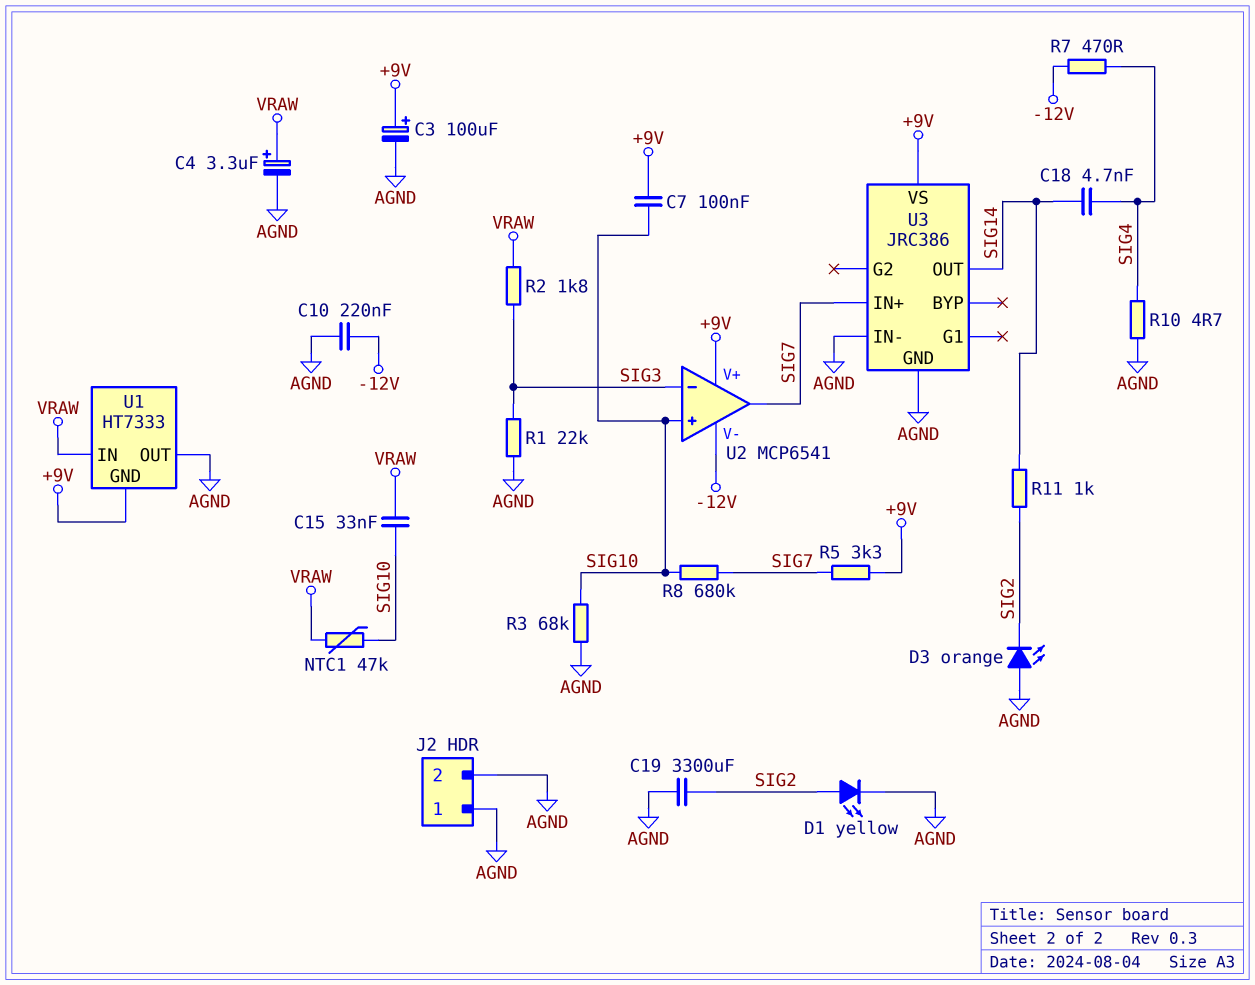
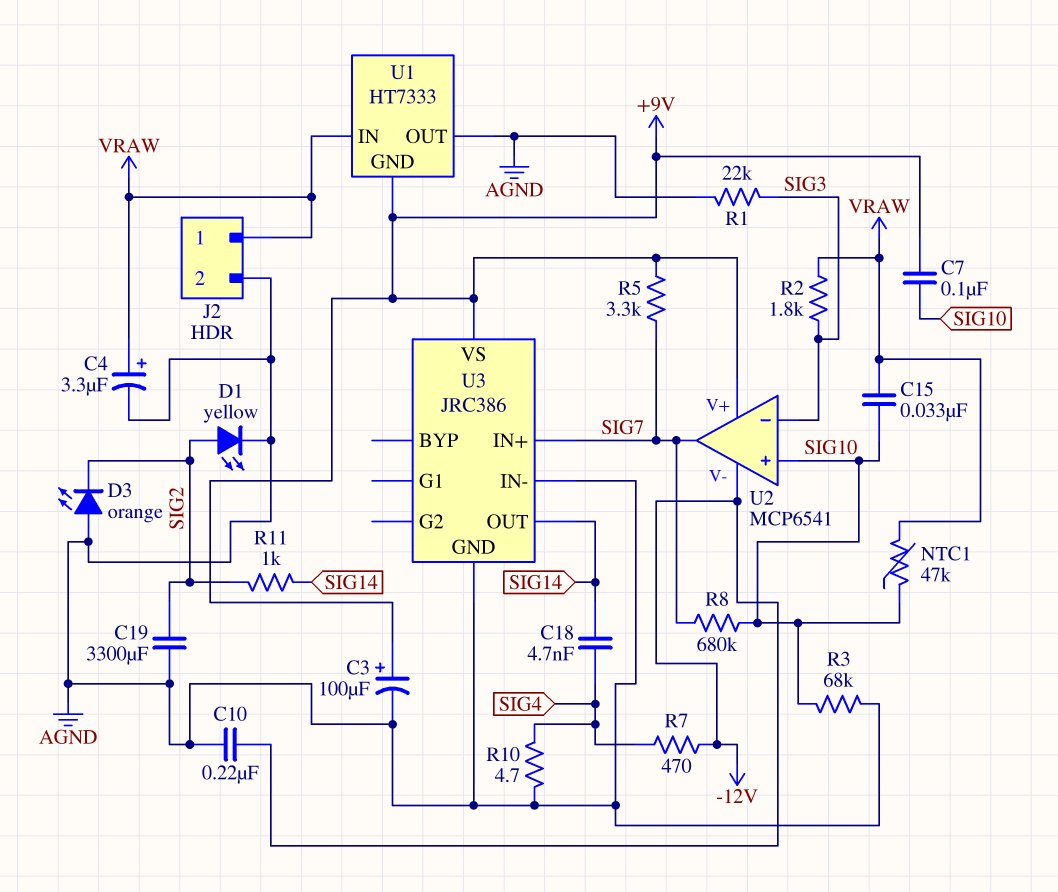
J2 pin 1: AGND -> VRAW

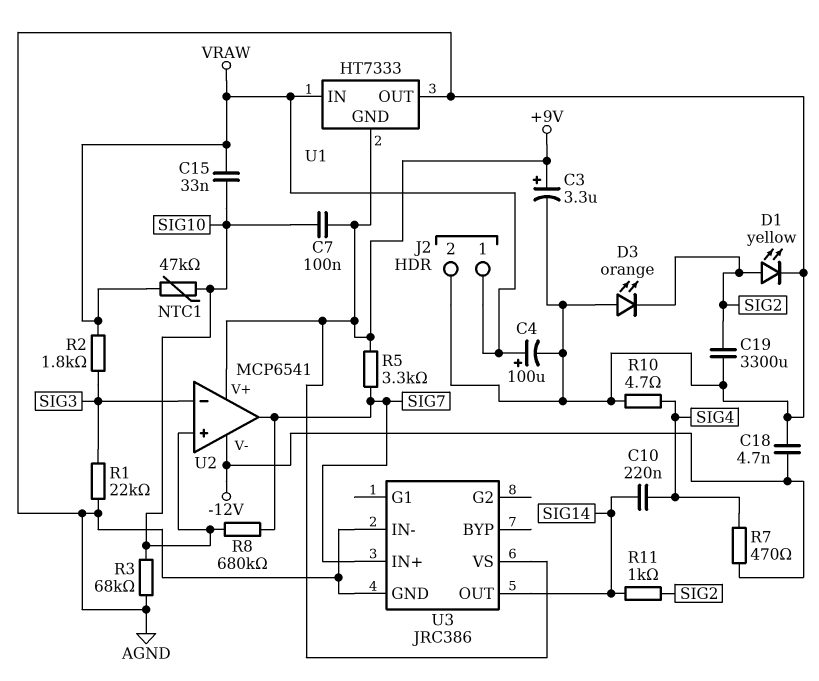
C3: 100uF (plus +9V, minus AGND) -> 3.3uF (plus +9V, minus AGND)
C4: 3.3uF (plus VRAW, minus AGND) -> 100uF (plus VRAW, minus AGND)
C10: 220nF (-12V, AGND) -> 220nF (SIG4, SIG14)
C18: 4.7nF (SIG4, SIG14) -> 4.7nF (-12V, AGND)

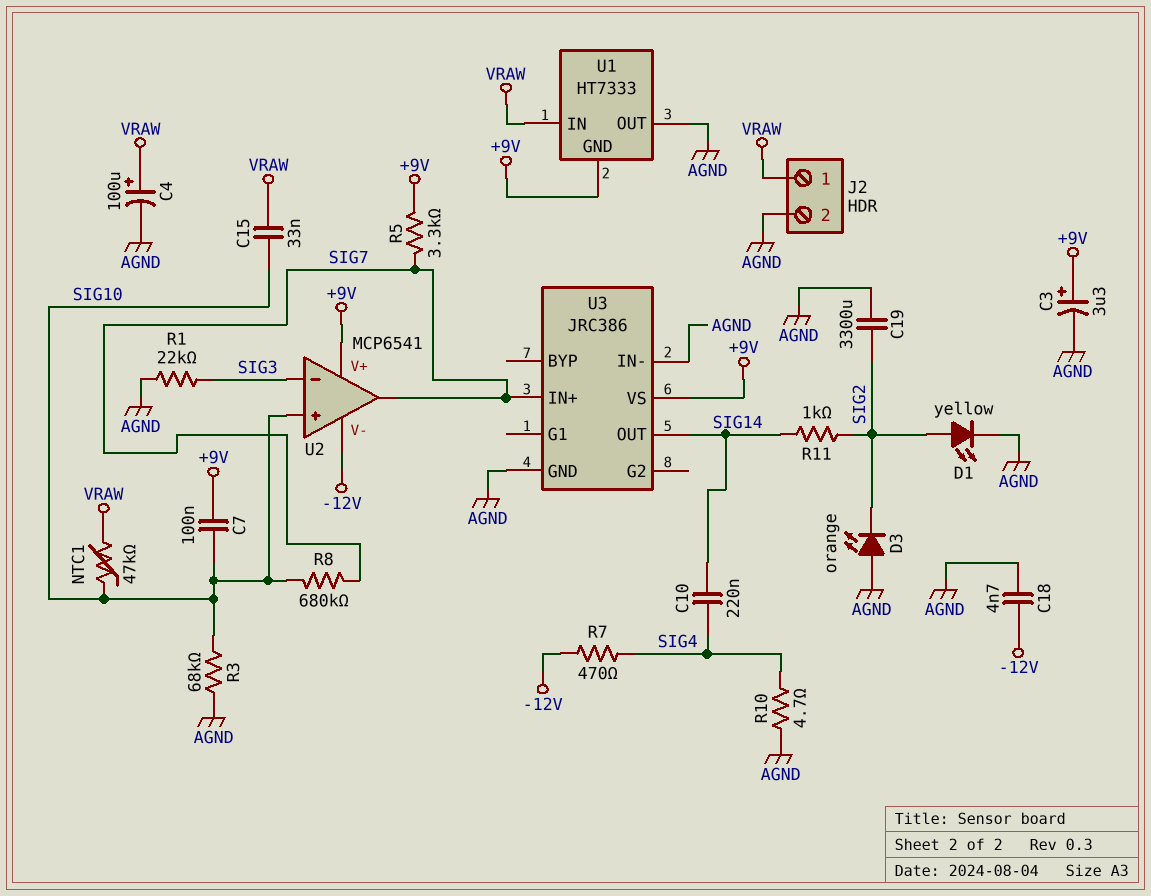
R2: 1.8k (SIG3, VRAW) -> none

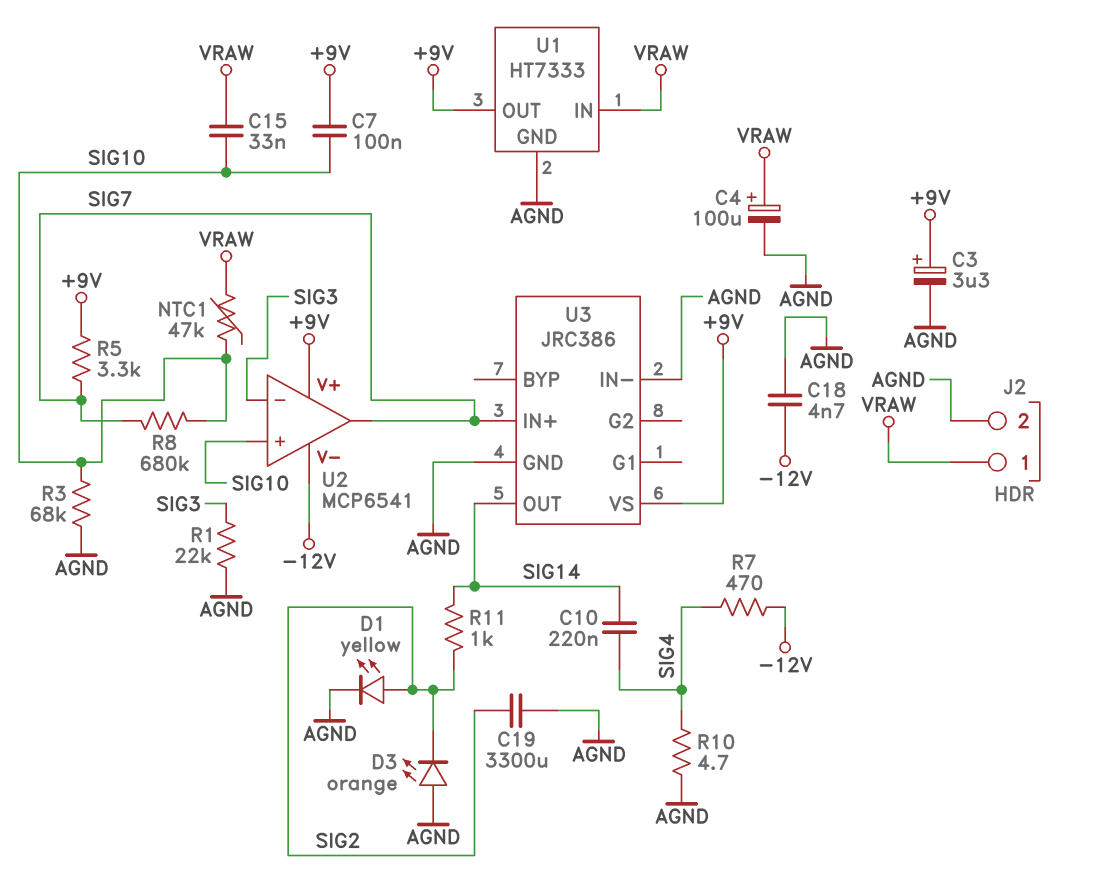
U1 pin GND: +9V -> AGND
U1 pin OUT: AGND -> +9V

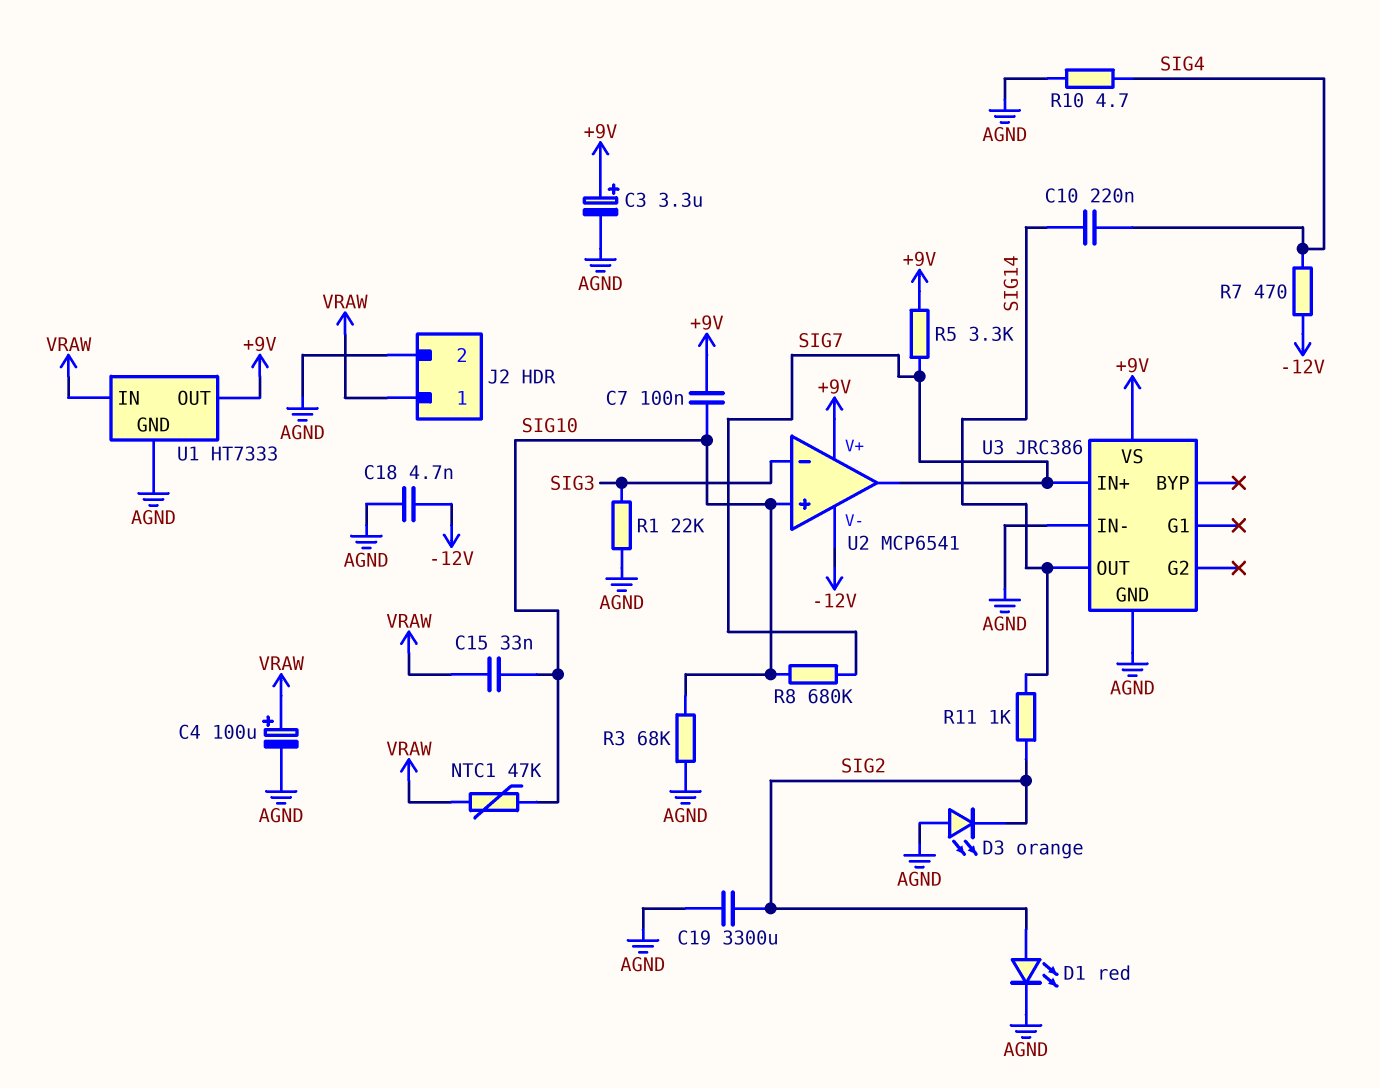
D1: LED yellow (A SIG2, K AGND) -> LED red (A SIG2, K AGND)

